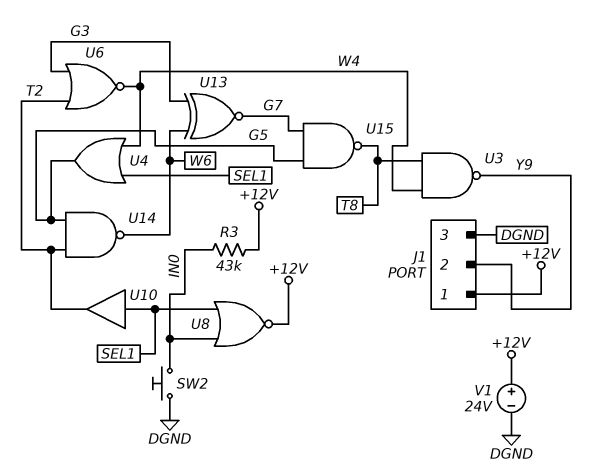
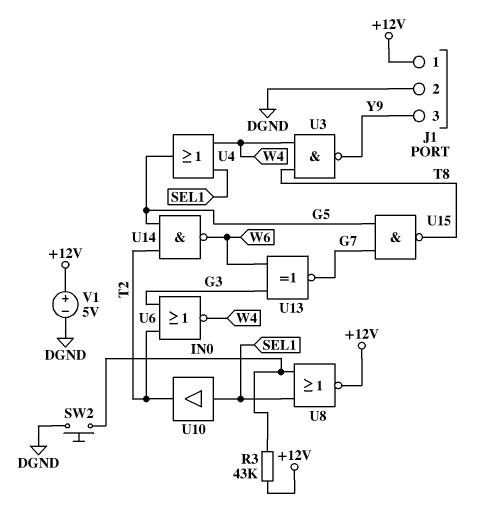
J1 pin 2: Y9 -> DGND
J1 pin 3: DGND -> Y9
V1: 24V (plus +12V, minus DGND) -> 5V (plus +12V, minus DGND)

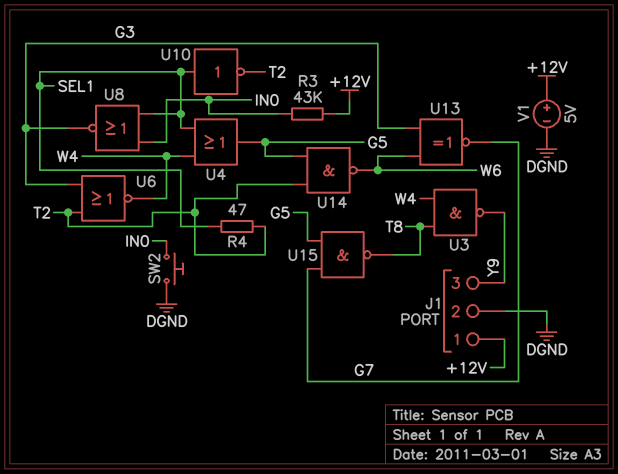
R4: none -> 47 (SEL1, T2)
U8: NOR (in IN0, in SEL1, out +12V) -> NOR (in IN0, in SEL1, out G3)
U10: buffer (in SEL1, out T2) -> NOT (in SEL1, out T2)

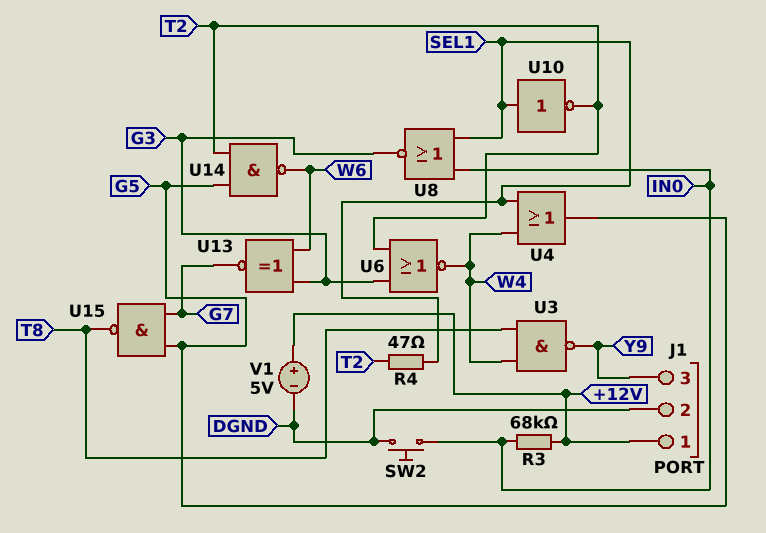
R3: 43k (+12V, IN0) -> 68k (+12V, IN0)

